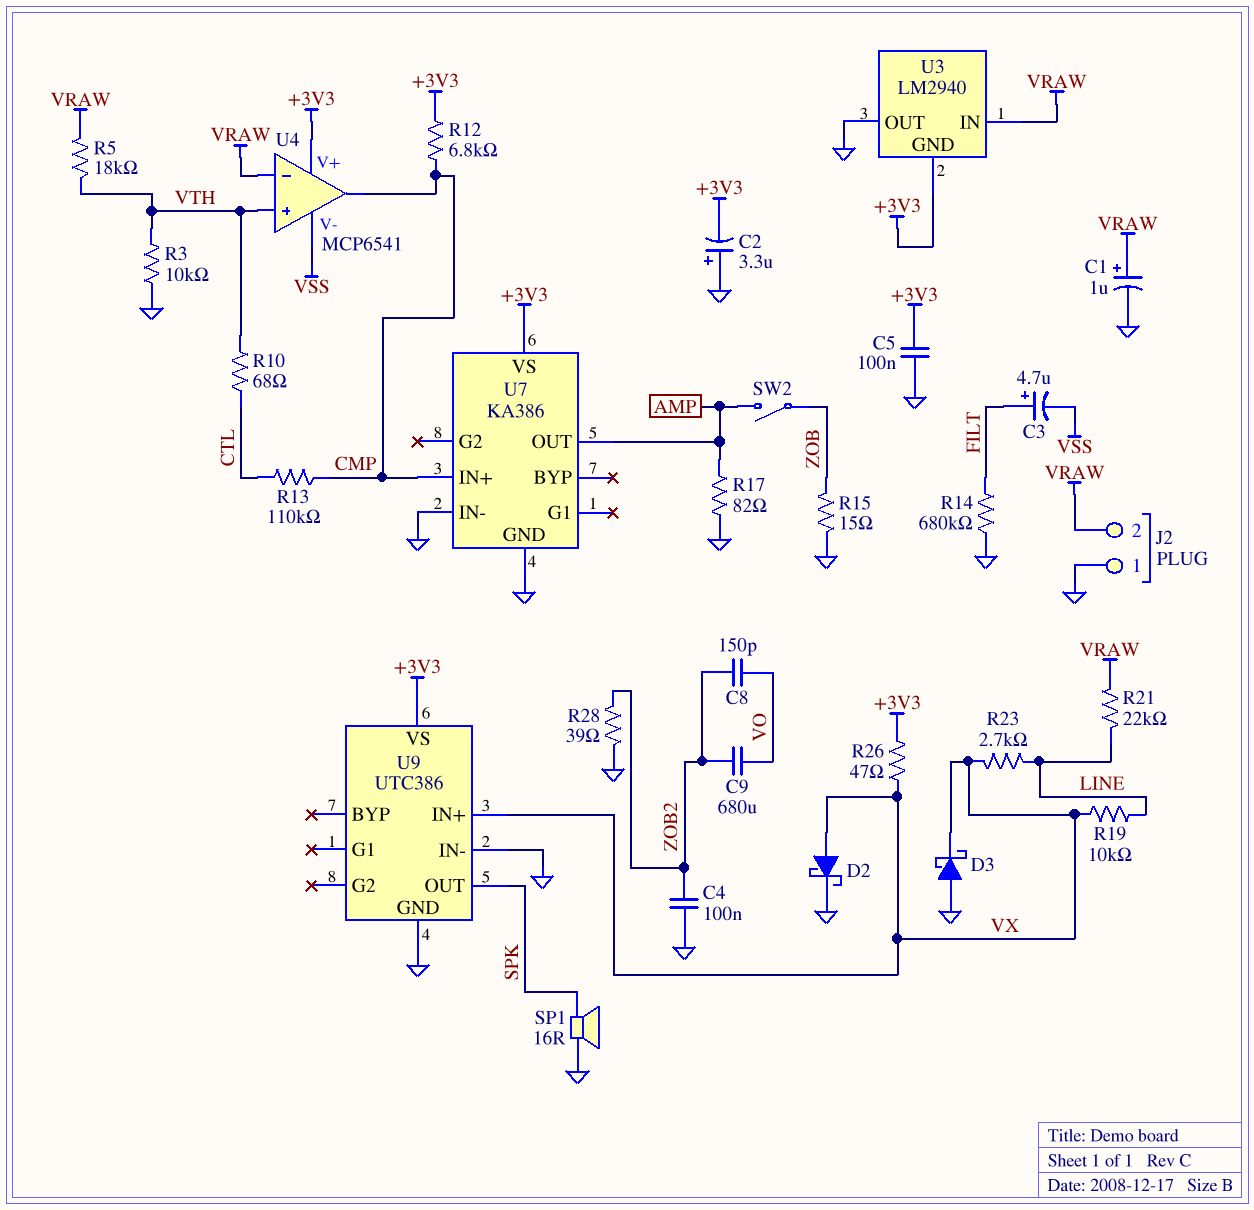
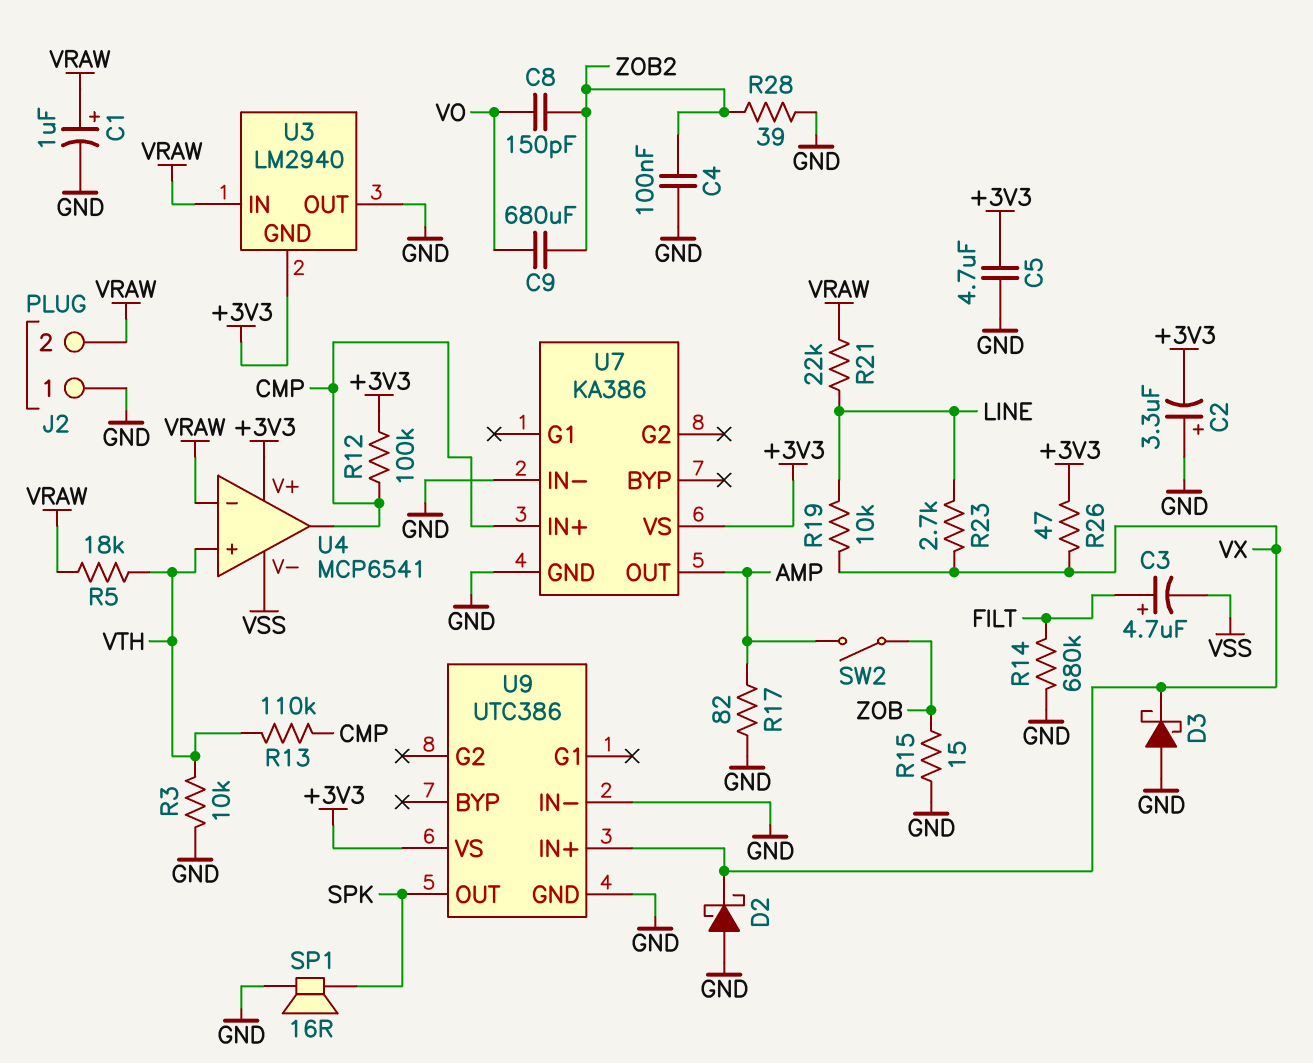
C5: 100nF (+3V3, GND) -> 4.7uF (+3V3, GND)
D2: schottky (A VX, K GND) -> schottky (A GND, K VX)
R10: 68 (CTL, VTH) -> none
R12: 6.8k (+3V3, CMP) -> 100k (+3V3, CMP)
R13: 110k (CMP, CTL) -> 110k (CMP, VTH)

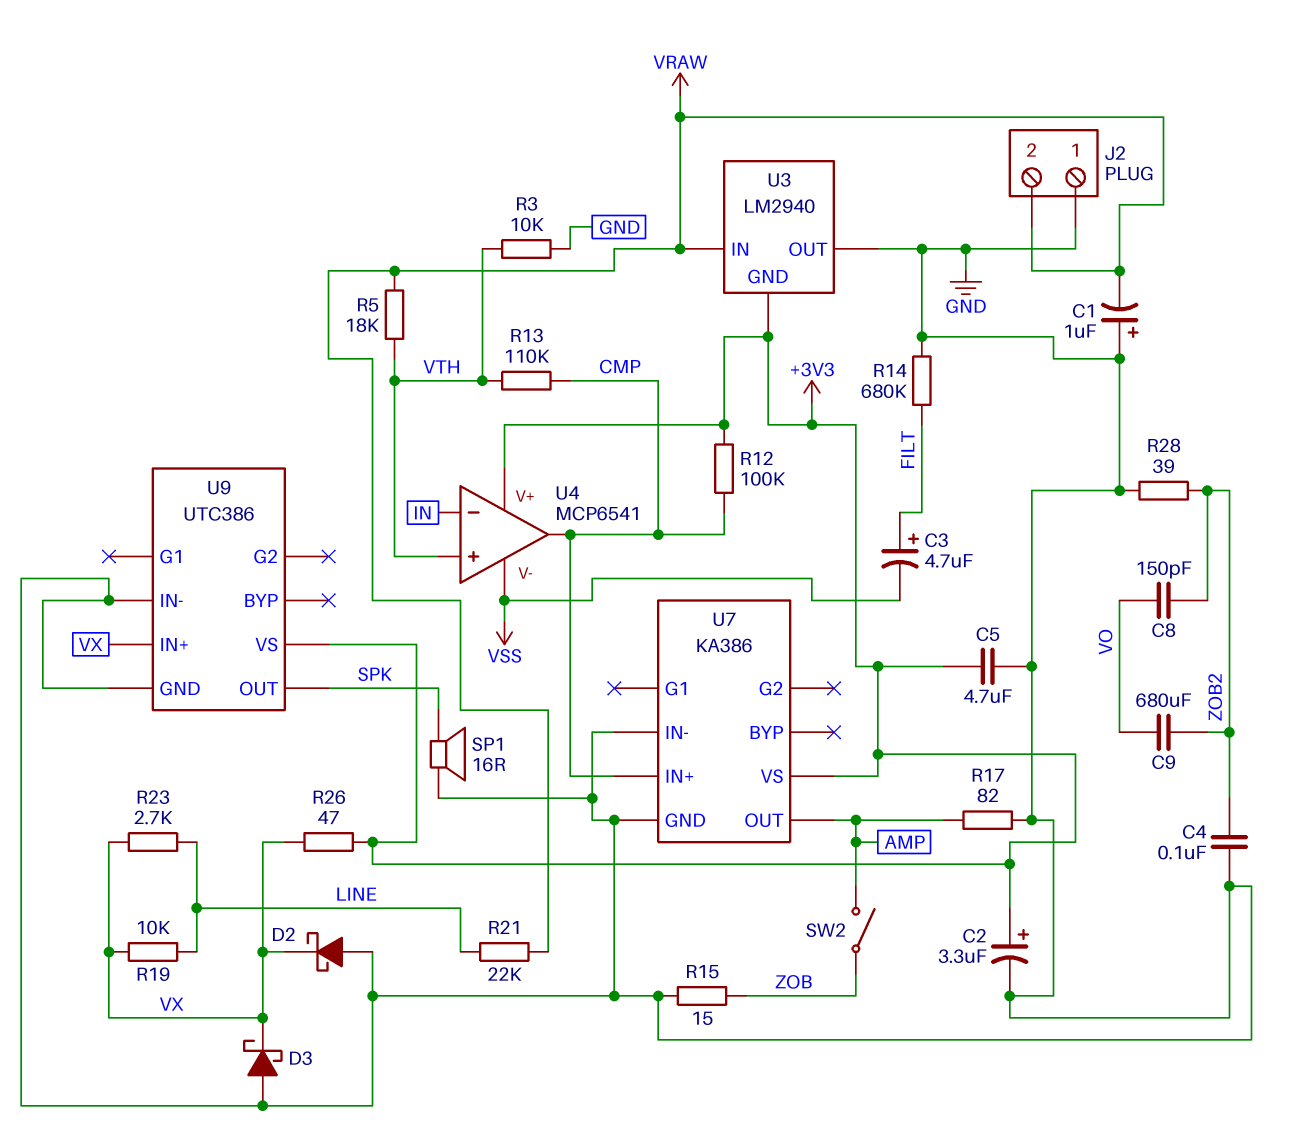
C1: 1uF (plus VRAW, minus GND) -> 1uF (plus GND, minus VRAW)
C2: 3.3uF (plus GND, minus +3V3) -> 3.3uF (plus +3V3, minus GND)
U4 pin in-: VRAW -> IN

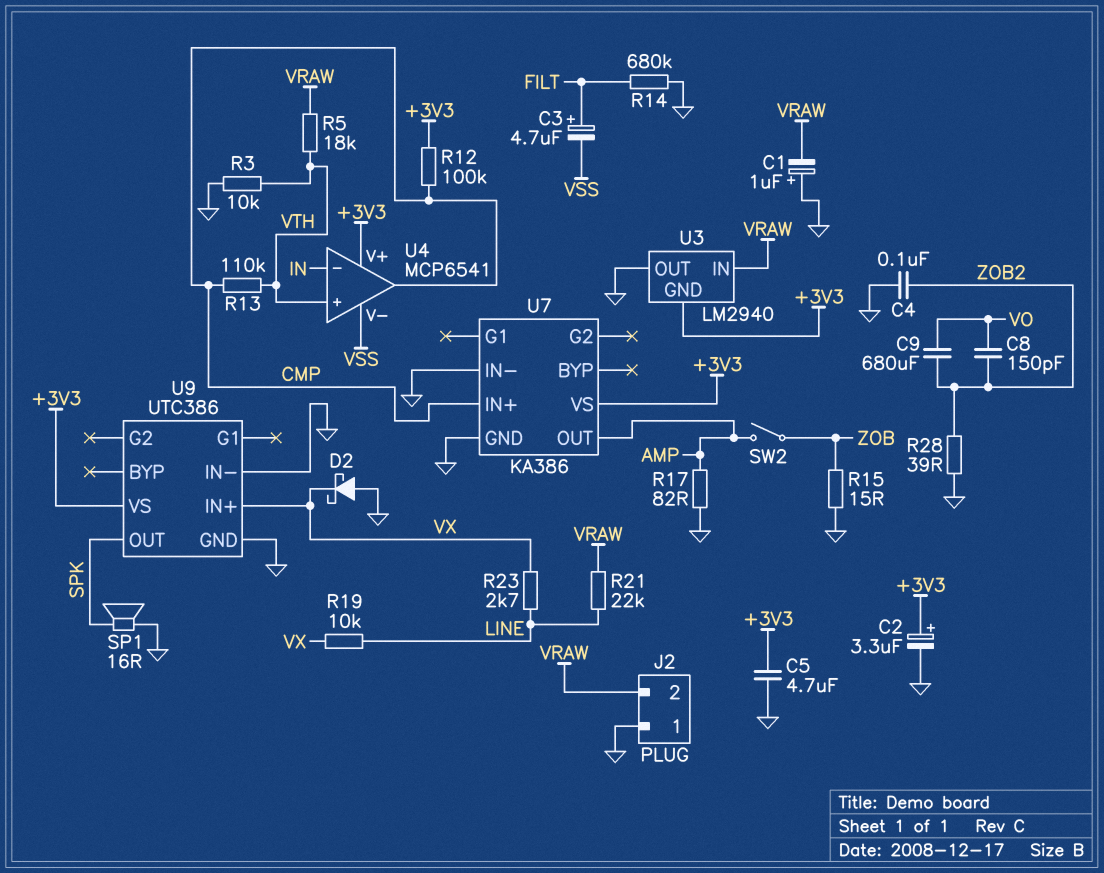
D3: schottky (A GND, K VX) -> none
R26: 47 (+3V3, VX) -> none

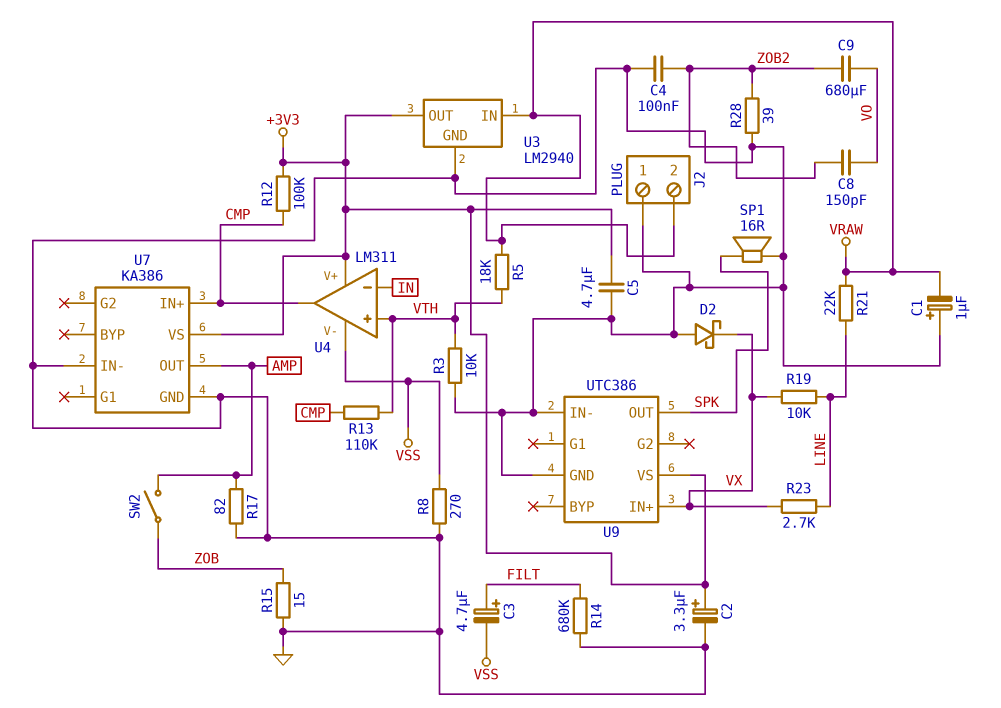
R8: none -> 270 (GND, VSS)
U3 pin GND: +3V3 -> GND
U3 pin OUT: GND -> +3V3
U4: MCP6541 -> LM311

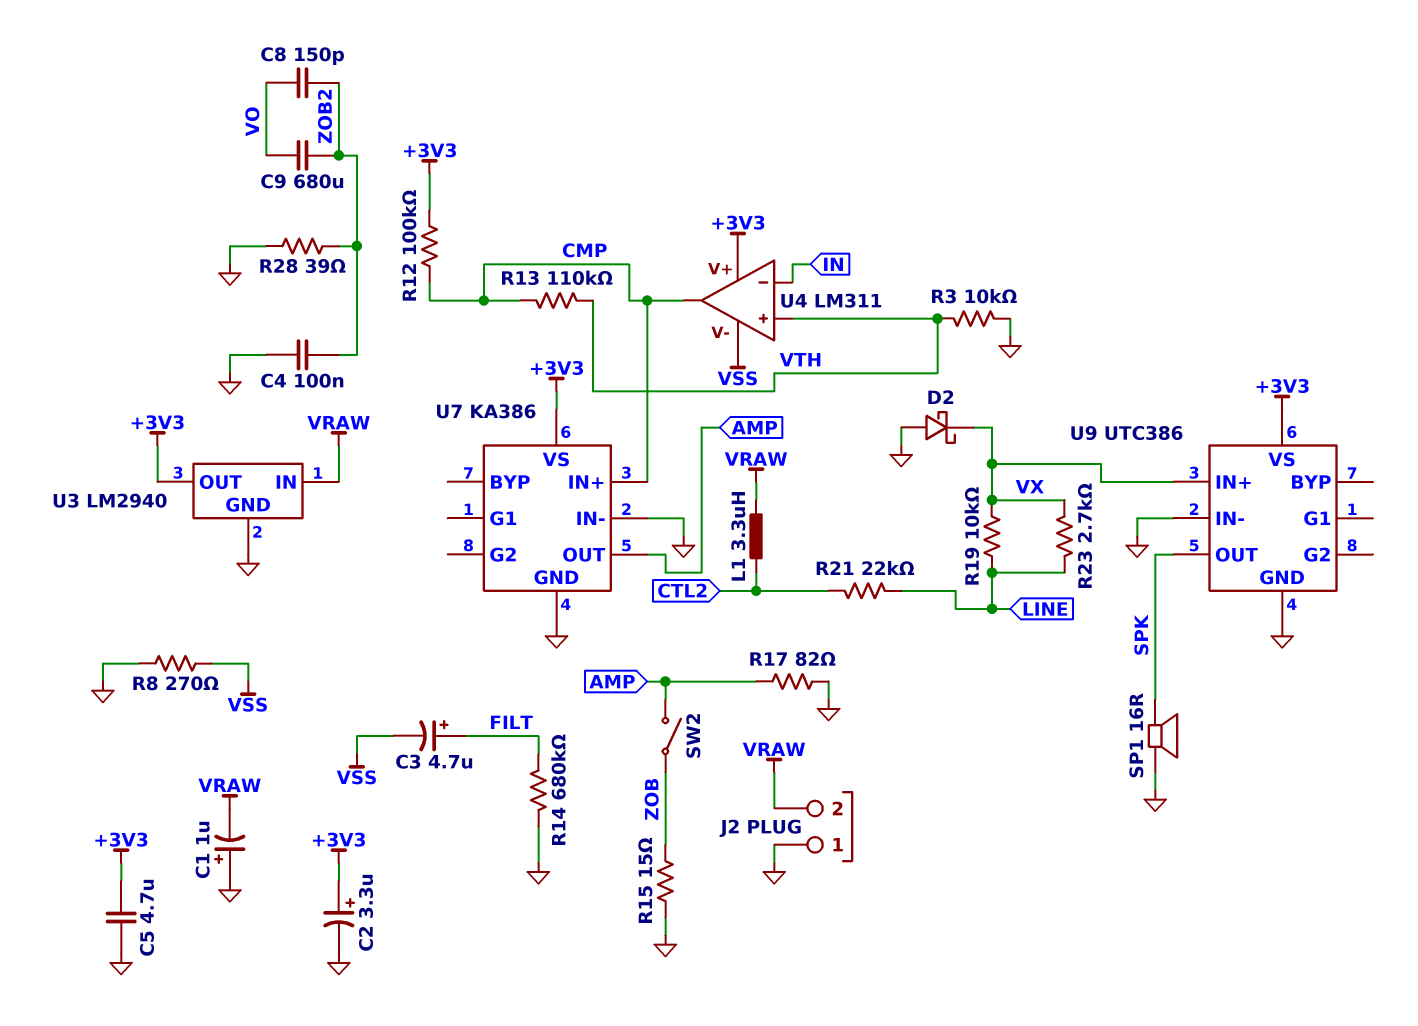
L1: none -> 3.3uH (CTL2, VRAW)
R5: 18k (VRAW, VTH) -> none
R21: 22k (LINE, VRAW) -> 22k (CTL2, LINE)

